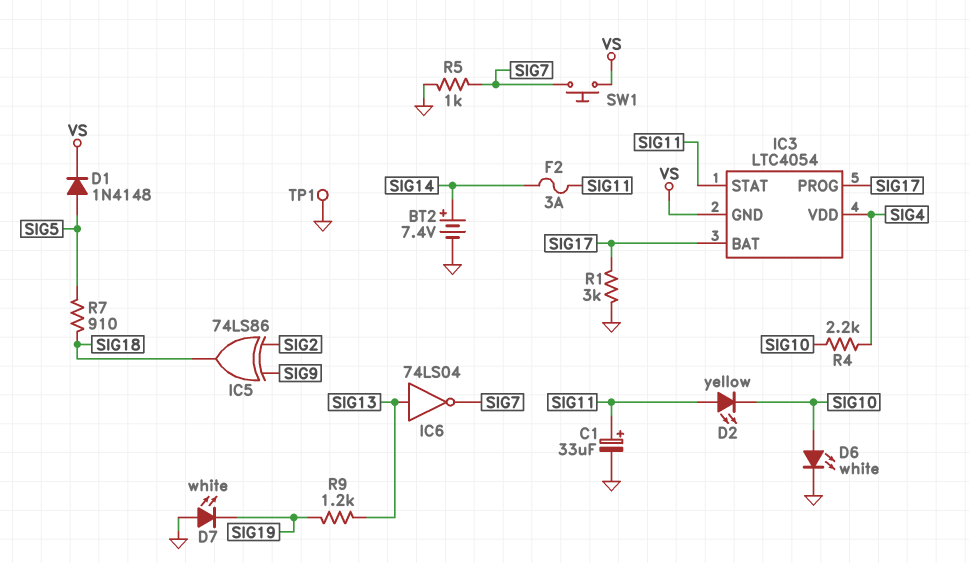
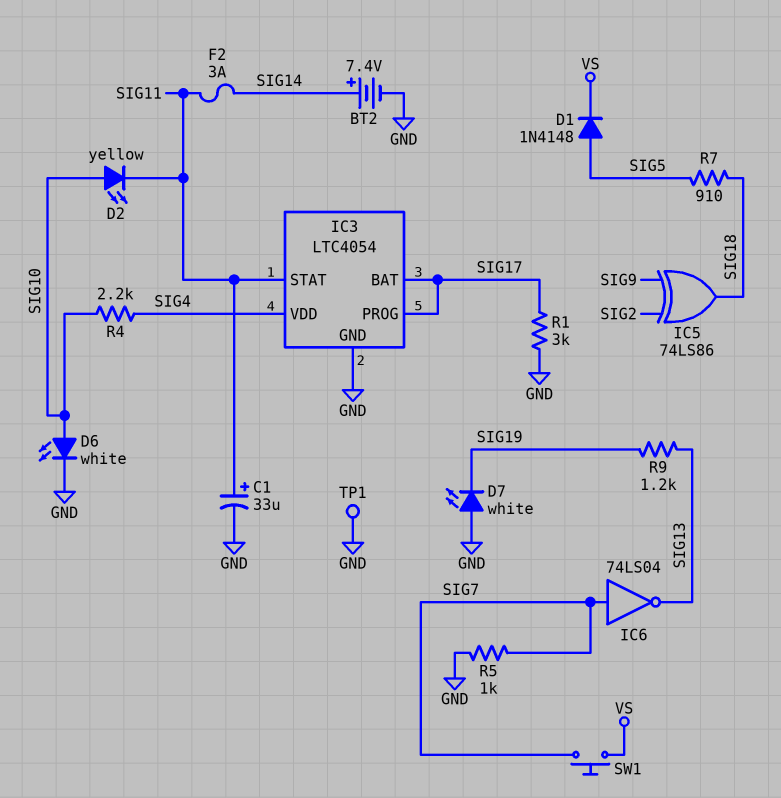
D2: LED yellow (A SIG11, K SIG10) -> LED yellow (A SIG10, K SIG11)
IC3 pin GND: VS -> GND
IC6: NOT 74LS04 (in SIG13, out SIG7) -> NOT 74LS04 (in SIG7, out SIG13)

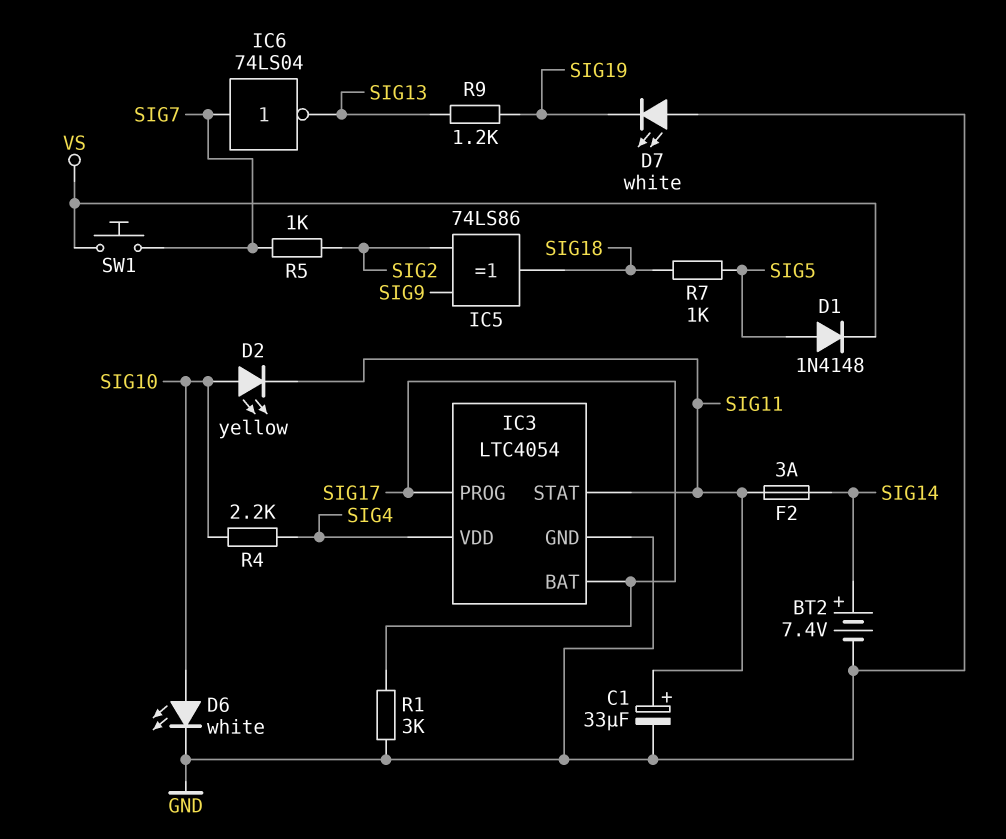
R5: 1k (GND, SIG7) -> 1k (SIG2, SIG7)
R7: 910 (SIG5, SIG18) -> 1k (SIG5, SIG18)
TP1: test point (GND) -> none

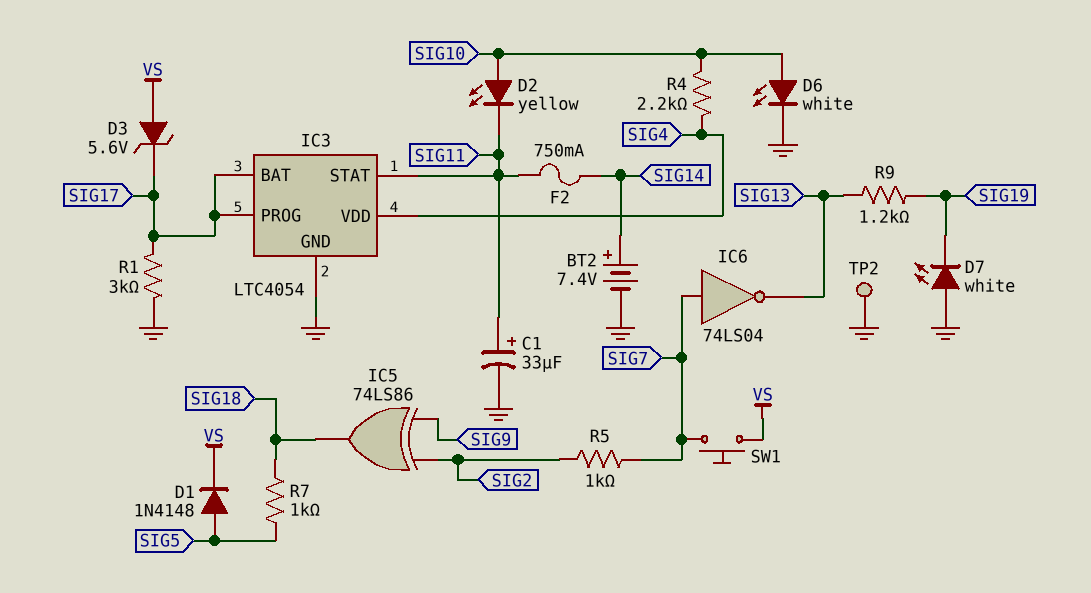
D3: none -> zener 5.6V (A VS, K SIG17)
F2: 3A (SIG11, SIG14) -> 750mA (SIG11, SIG14)
TP2: none -> test point (GND)

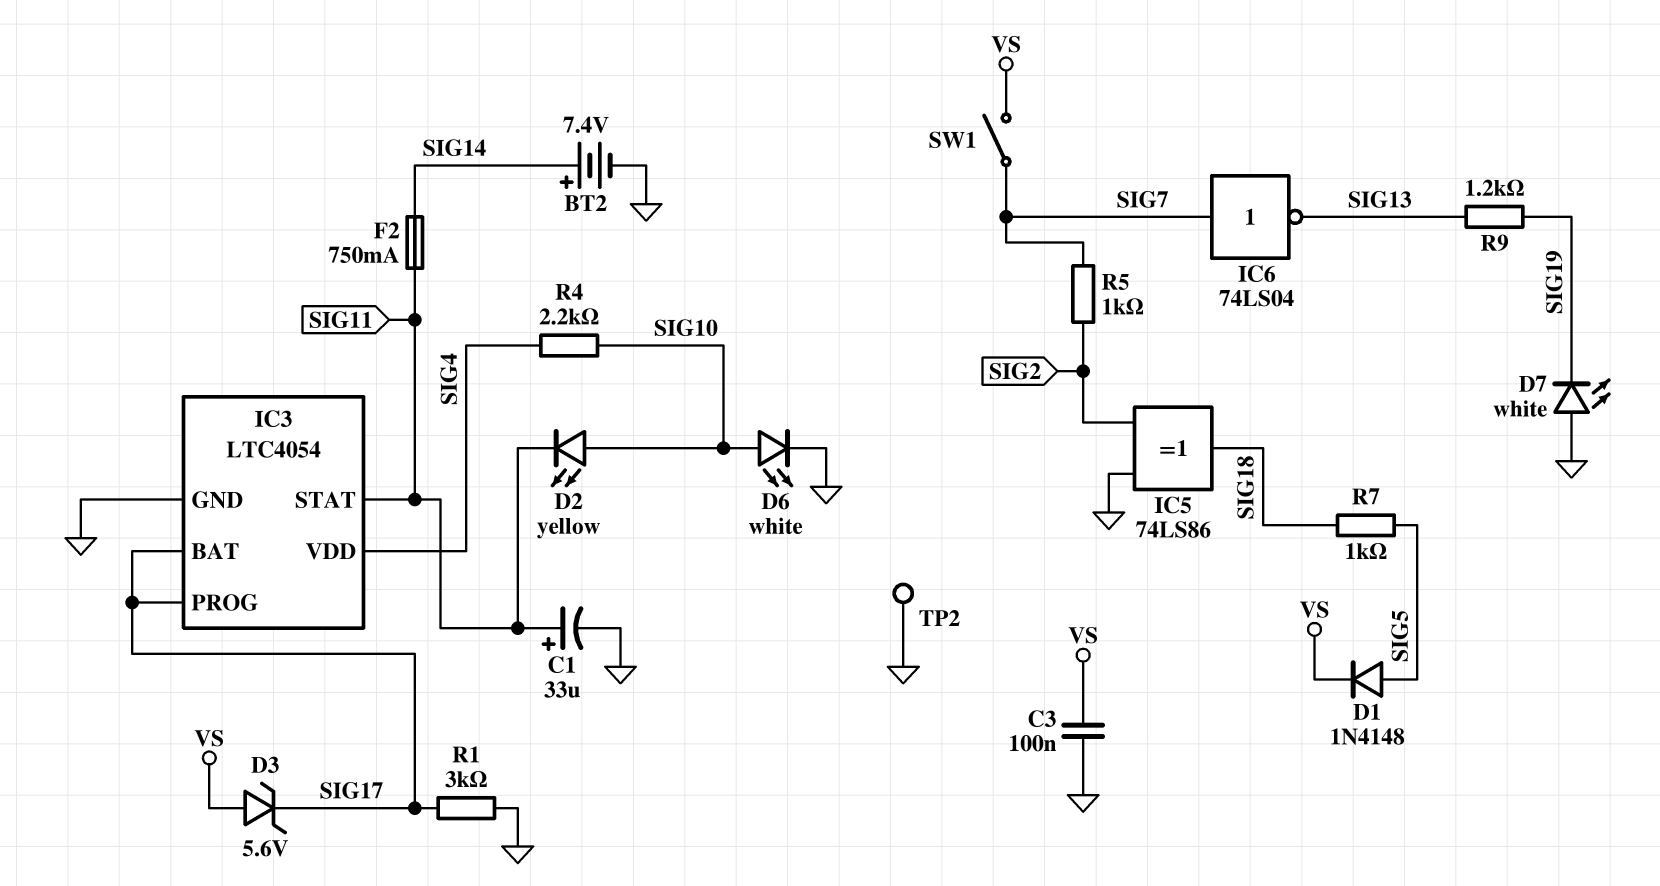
C3: none -> 100nF (GND, VS)
IC5: XOR 74LS86 (in SIG2, in SIG9, out SIG18) -> XOR 74LS86 (in GND, in SIG2, out SIG18)
SW1: button (SIG7, VS) -> switch (SIG7, VS)

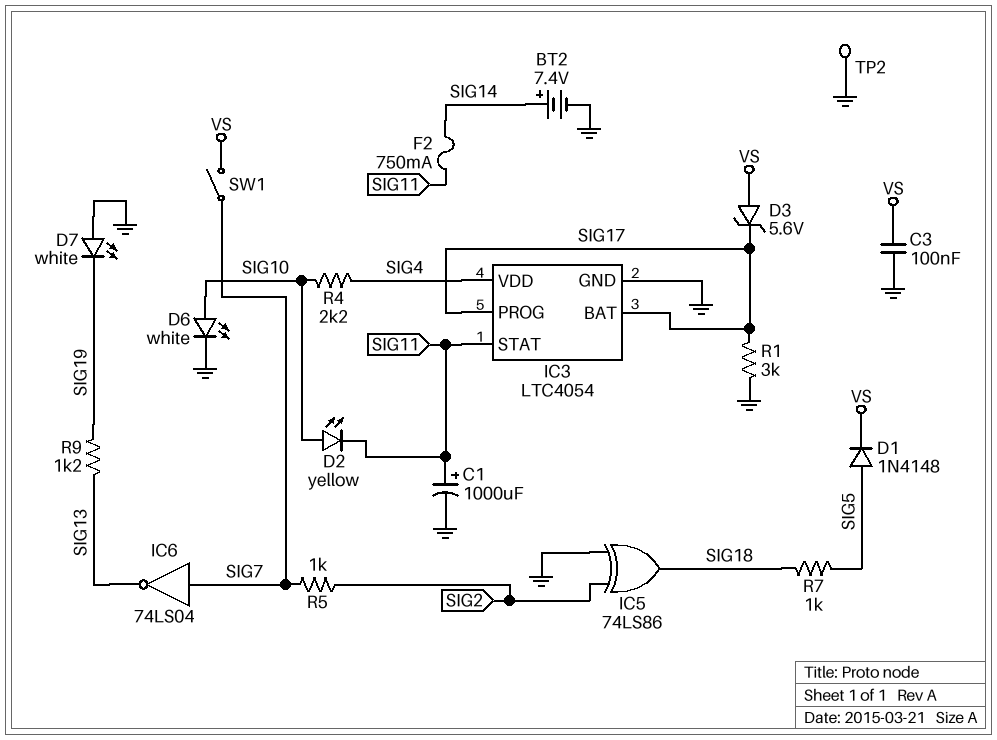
C1: 33uF (plus SIG11, minus GND) -> 1000uF (plus SIG11, minus GND)

